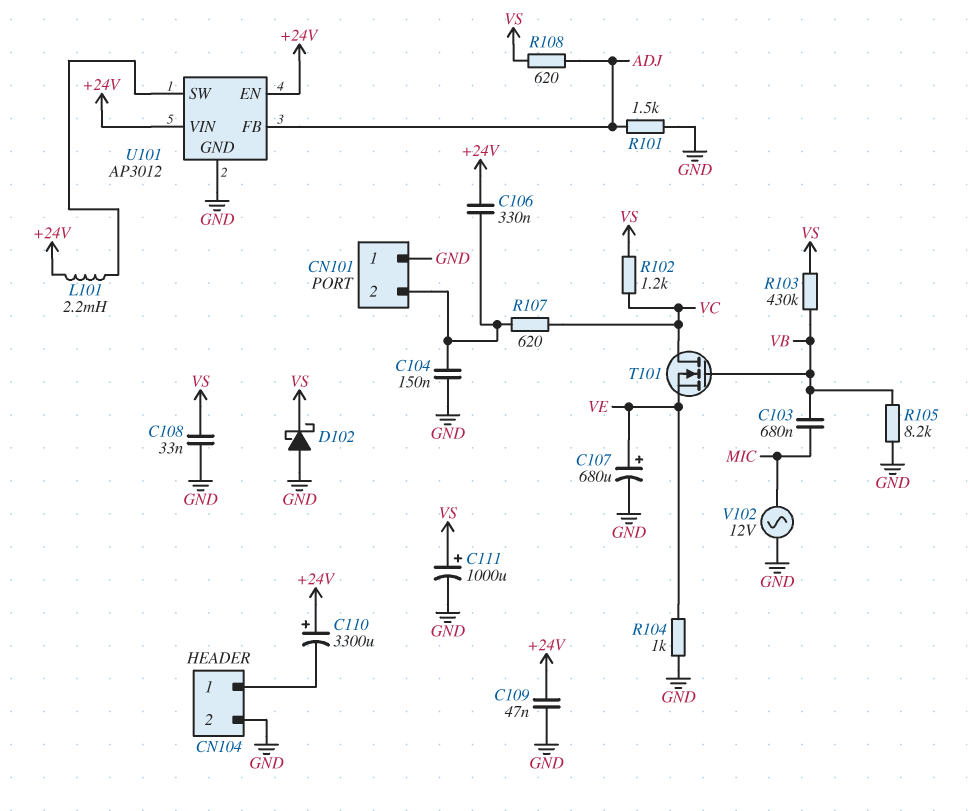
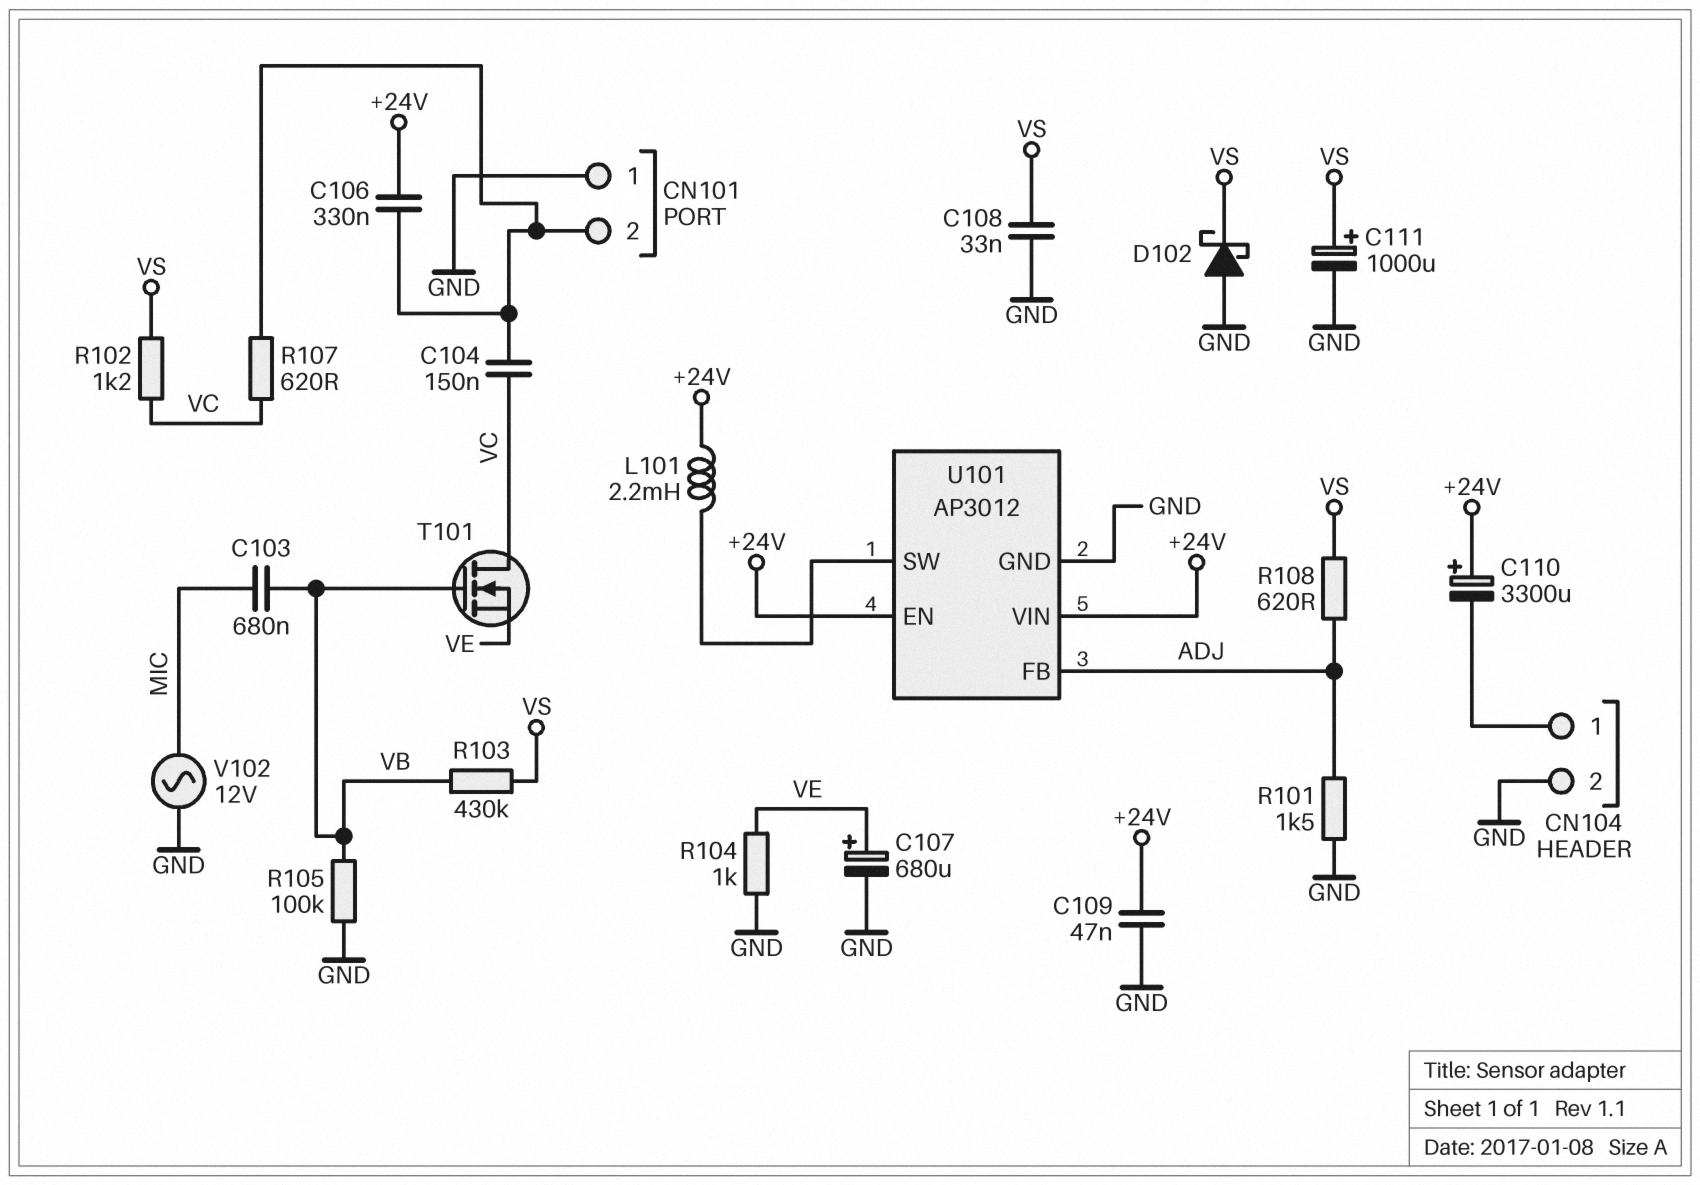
C104: 150nF (CN101/2, GND) -> 150nF (CN101/2, VC)
R105: 8.2k (GND, VB) -> 100k (GND, VB)

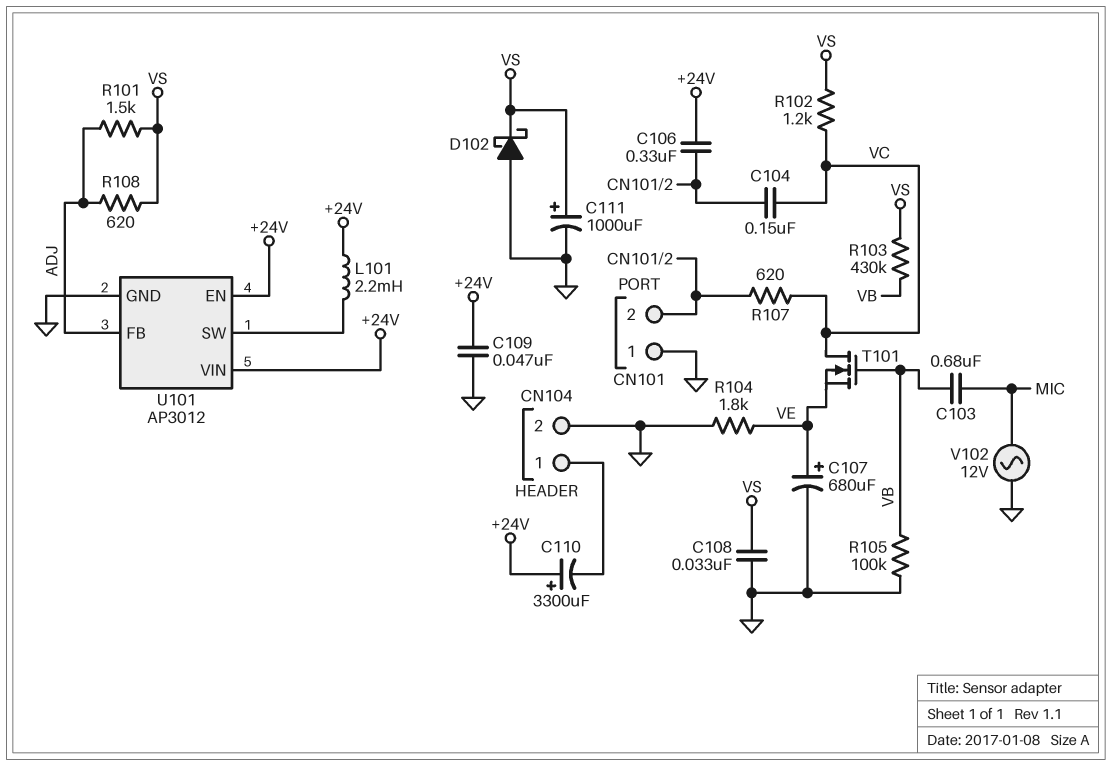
R101: 1.5k (ADJ, GND) -> 1.5k (ADJ, VS)
R104: 1k (GND, VE) -> 1.8k (GND, VE)

